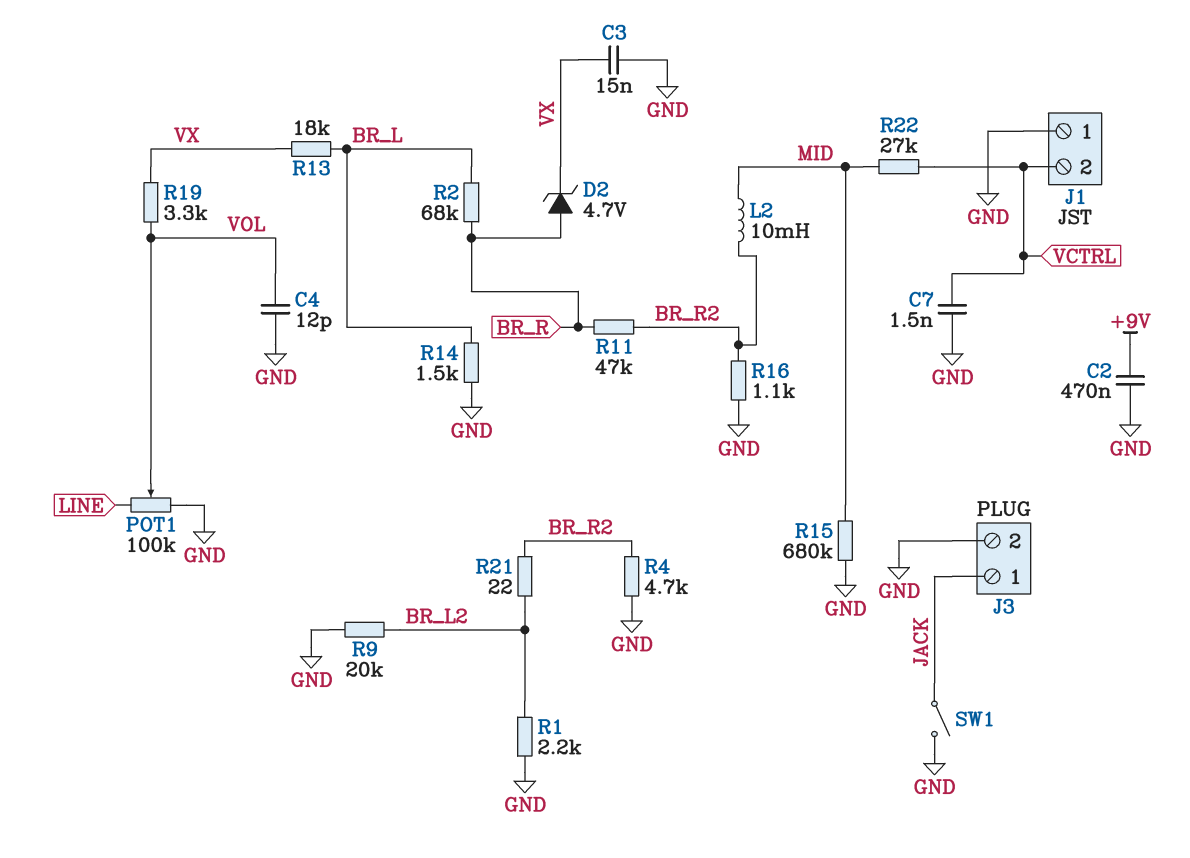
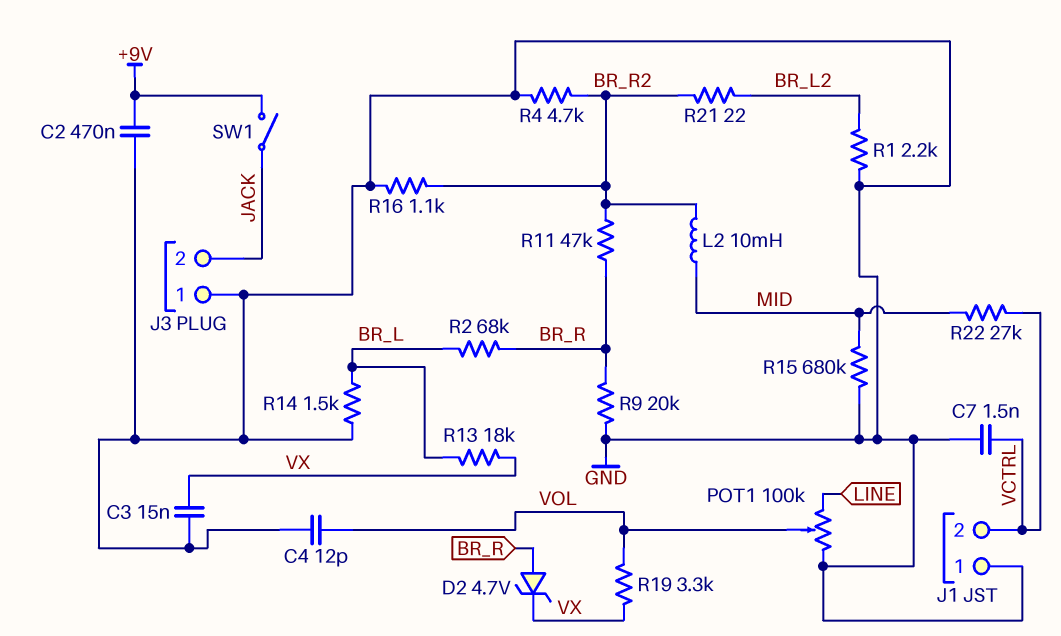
J3 pin 1: JACK -> GND
J3 pin 2: GND -> JACK
R9: 20k (BR_L2, GND) -> 20k (BR_R, GND)
SW1: switch (GND, JACK) -> switch (+9V, JACK)

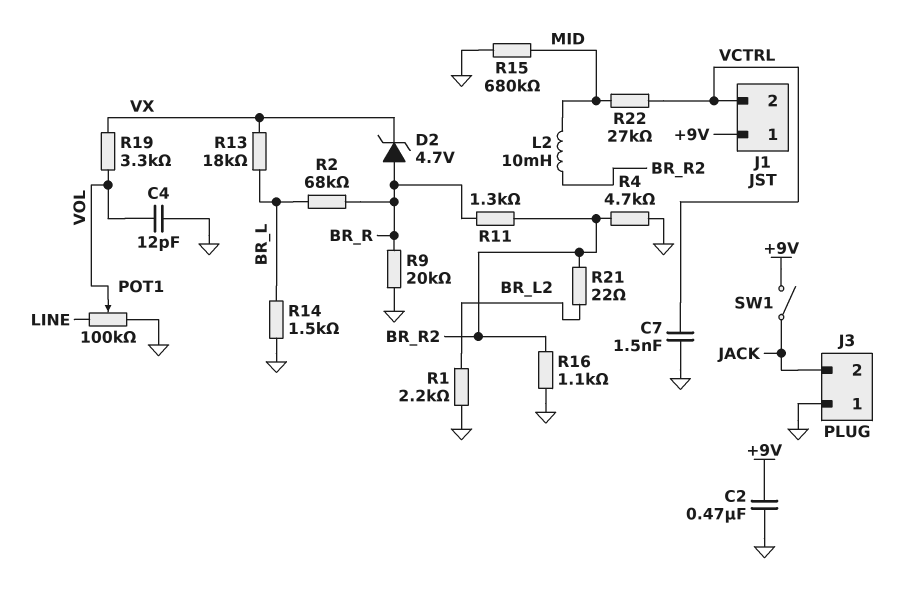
C3: 15nF (GND, VX) -> none
J1 pin 1: GND -> +9V
R11: 47k (BR_R, BR_R2) -> 1.3k (BR_R, BR_R2)

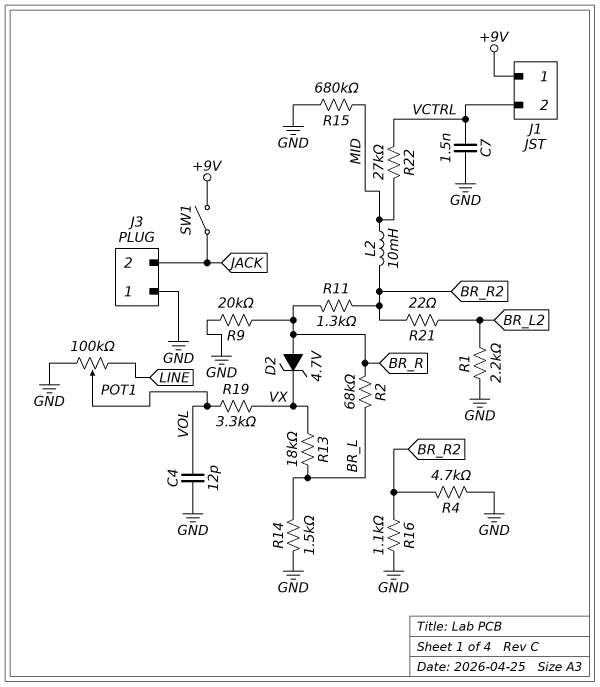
C2: 470nF (+9V, GND) -> none

